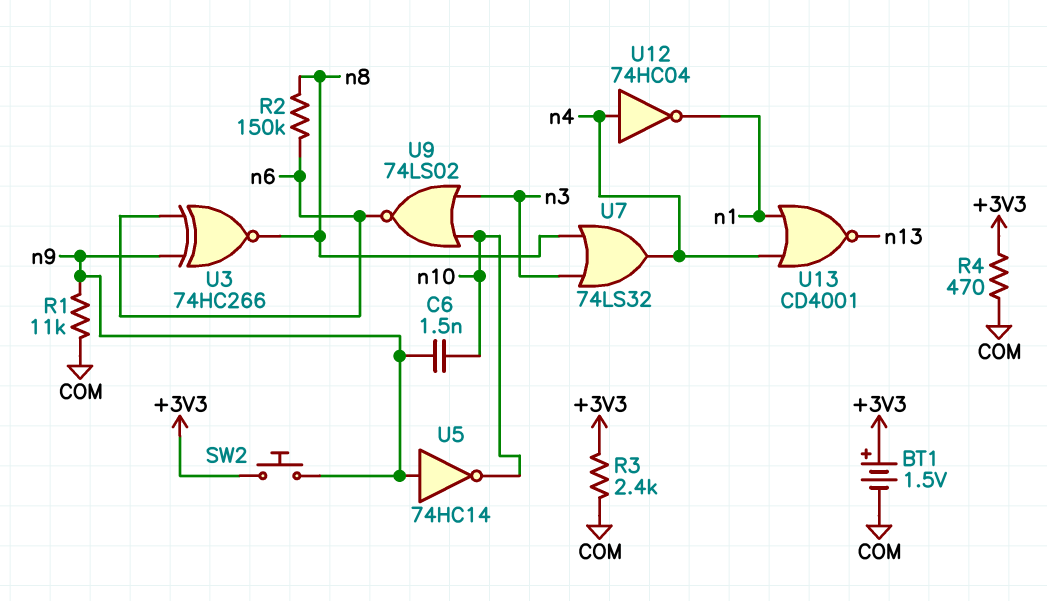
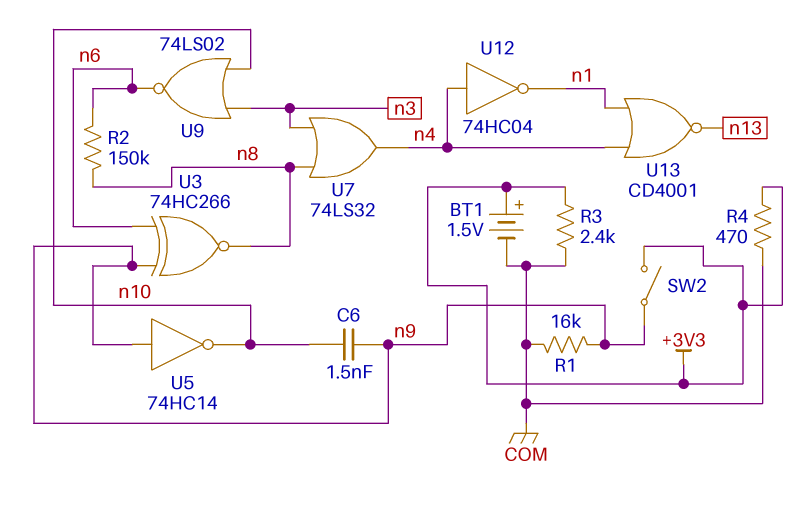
R1: 11k (COM, n9) -> 16k (COM, n9)
SW2: button (+3V3, n9) -> switch (+3V3, n9)

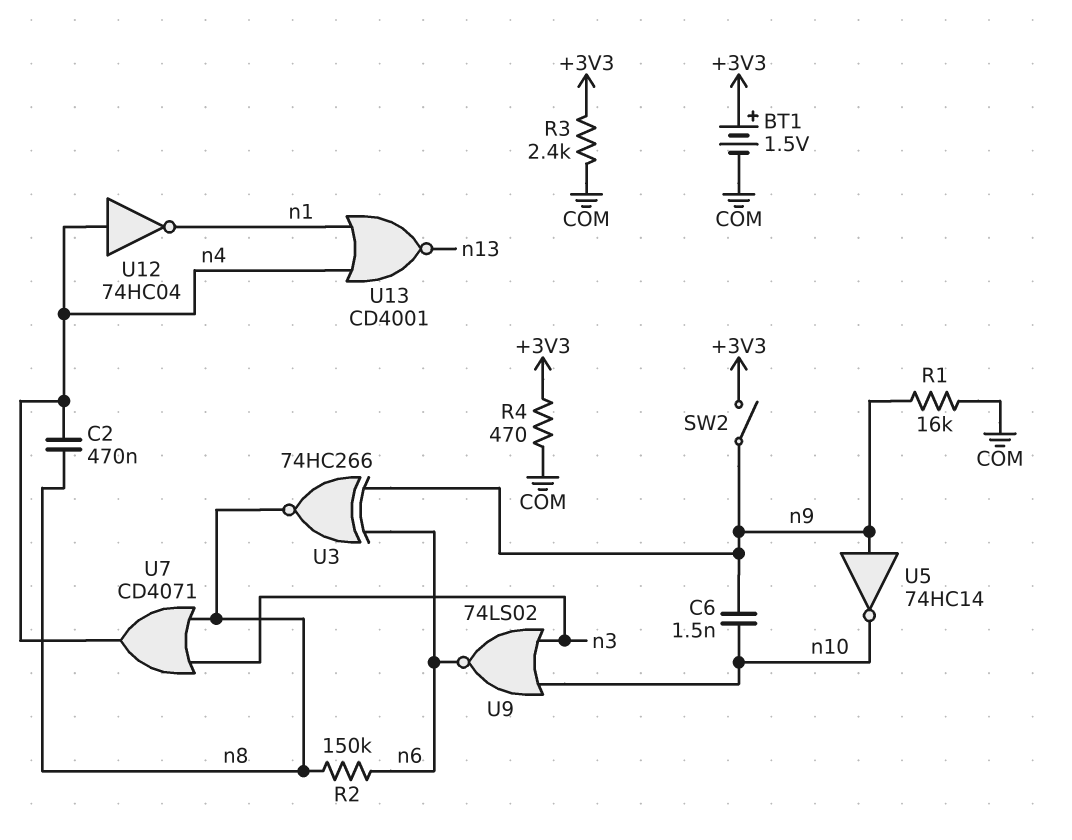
C2: none -> 470nF (n4, n8)
U7: OR 74LS32 (in n3, in n8, out n4) -> OR CD4071 (in n3, in n8, out n4)

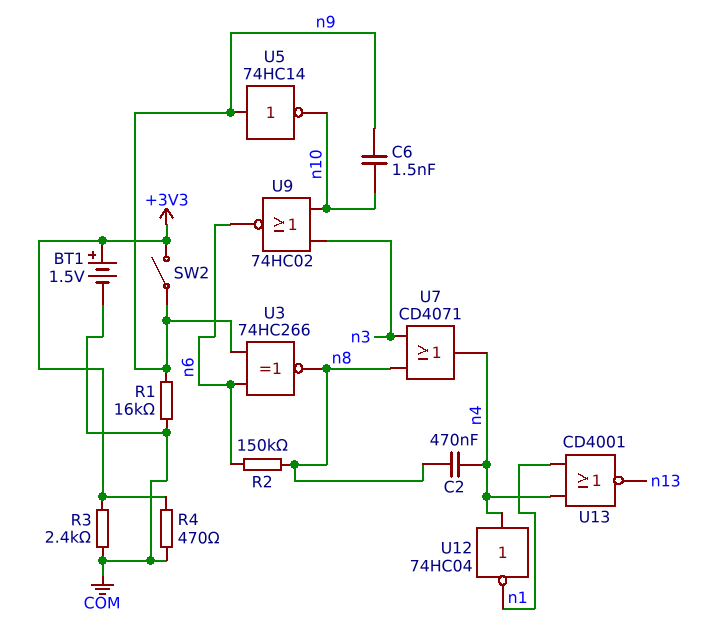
U9: NOR 74LS02 (in n3, in n10, out n6) -> NOR 74HC02 (in n3, in n10, out n6)

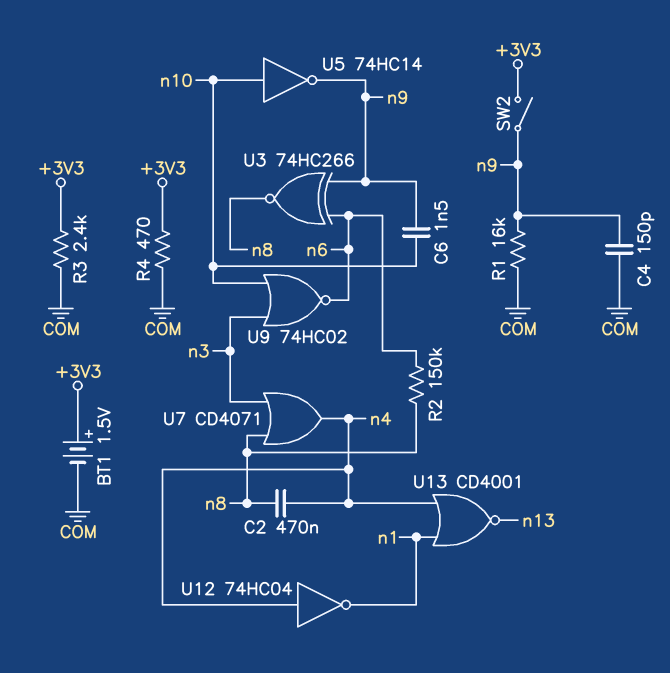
C4: none -> 150pF (COM, n9)
U5: NOT 74HC14 (in n9, out n10) -> NOT 74HC14 (in n10, out n9)

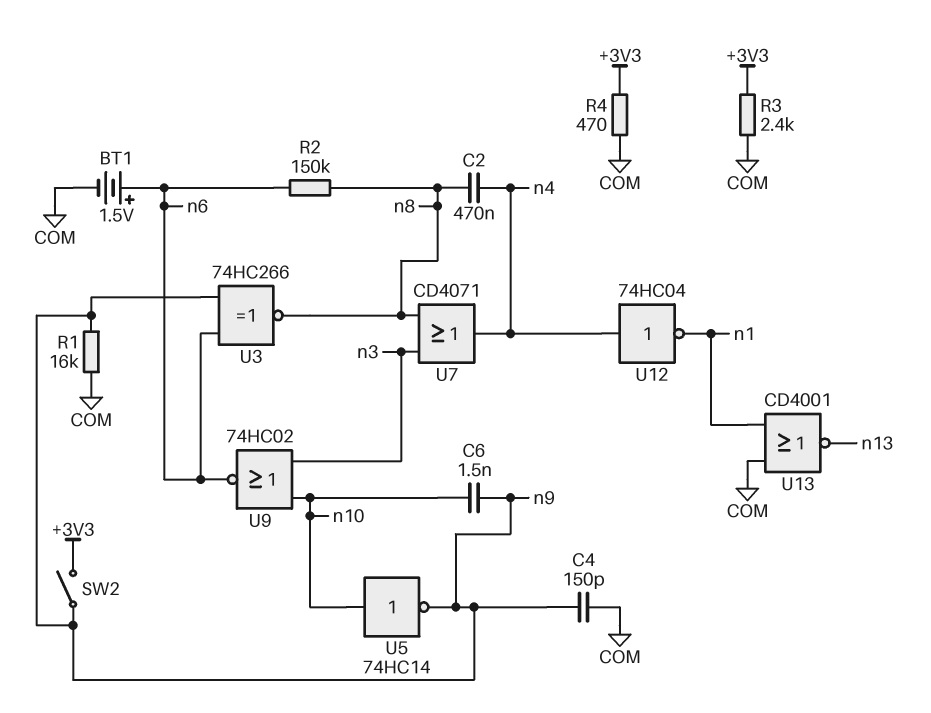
BT1: 1.5V (plus +3V3, minus COM) -> 1.5V (plus n6, minus COM)
U13: NOR CD4001 (in n1, in n4, out n13) -> NOR CD4001 (in COM, in n1, out n13)

